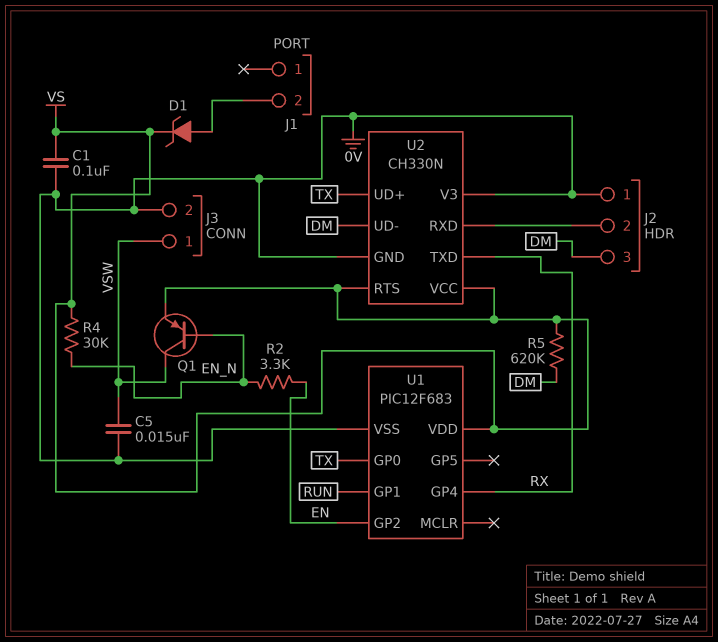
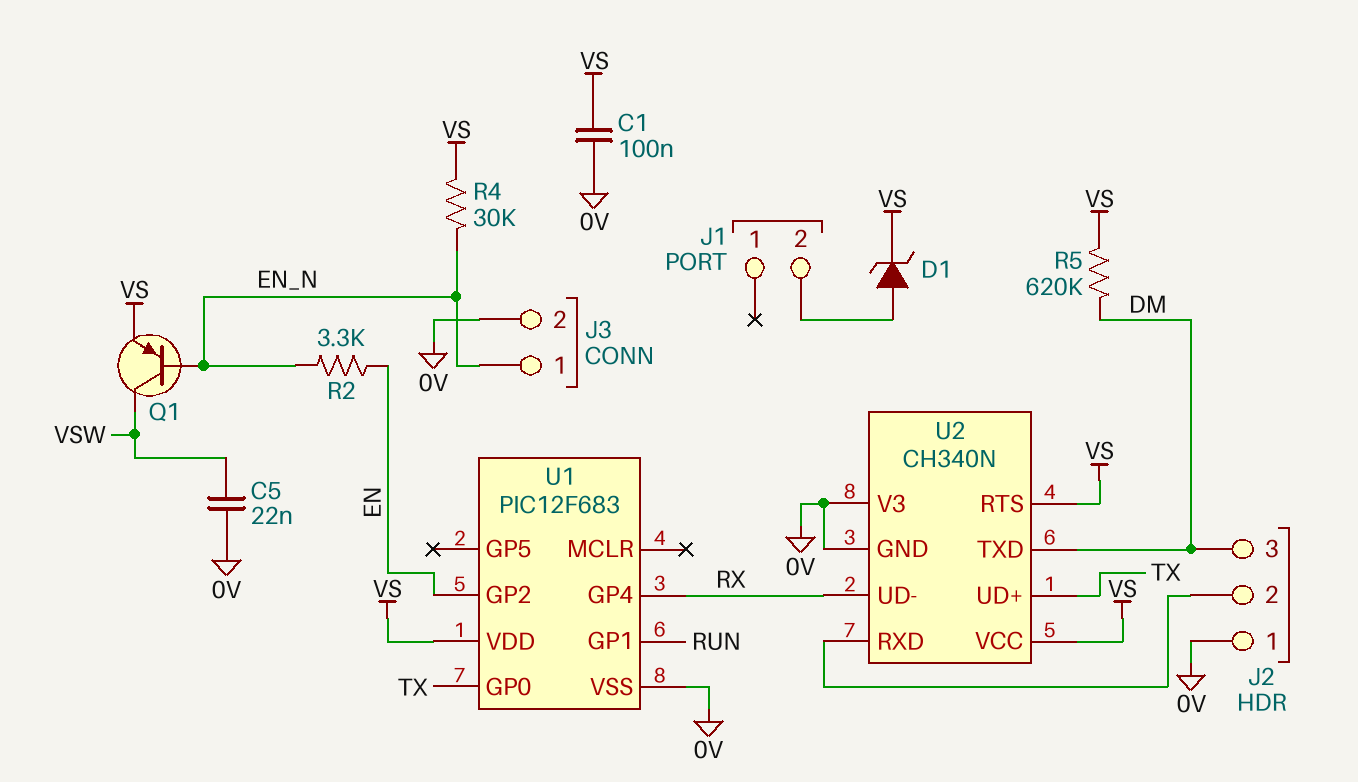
C5: 15nF (0V, VSW) -> 22nF (0V, VSW)
J3 pin 1: VSW -> EN_N
U2: CH330N -> CH340N
U2 pin TXD: RX -> DM
U2 pin UD-: DM -> RX

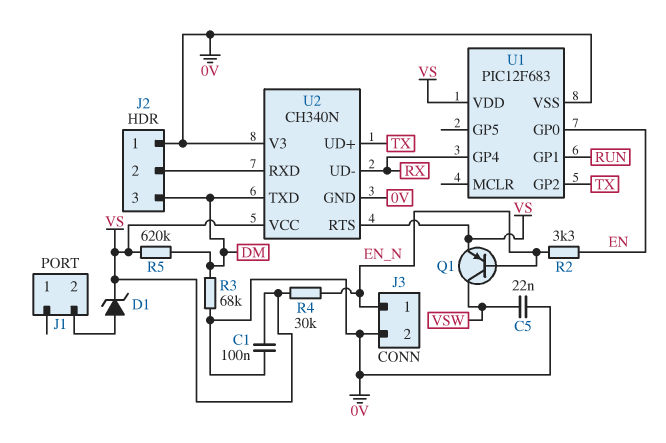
R3: none -> 68k (0V, DM)
U1 pin GP0: TX -> EN
U1 pin GP2: EN -> TX

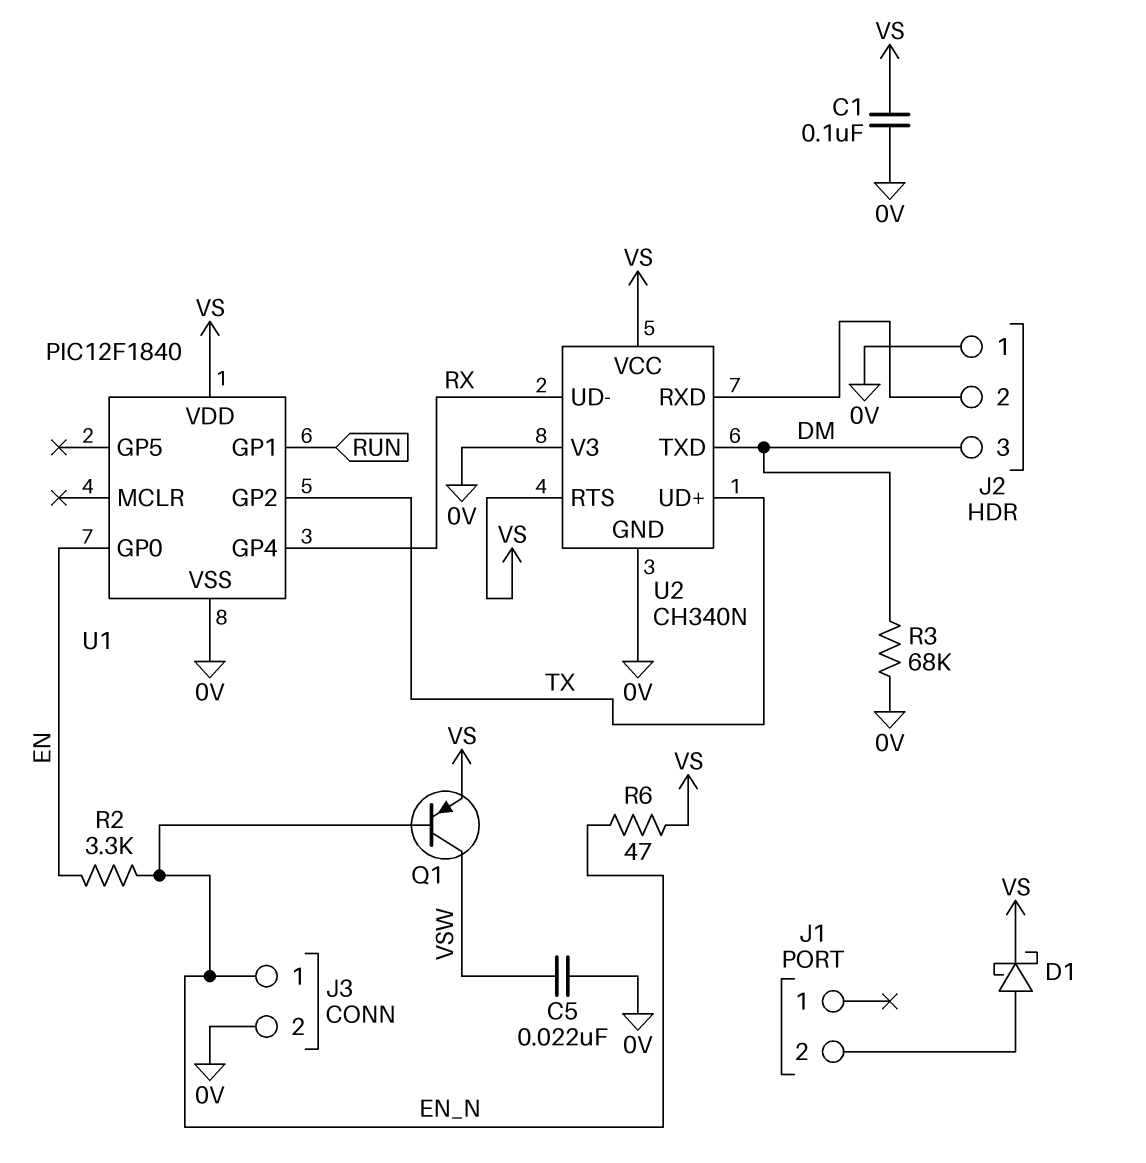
D1: zener (A J1/2, K VS) -> schottky (A J1/2, K VS)
R4: 30k (EN_N, VS) -> none
R5: 620k (DM, VS) -> none
R6: none -> 47 (EN_N, VS)
U1: PIC12F683 -> PIC12F1840

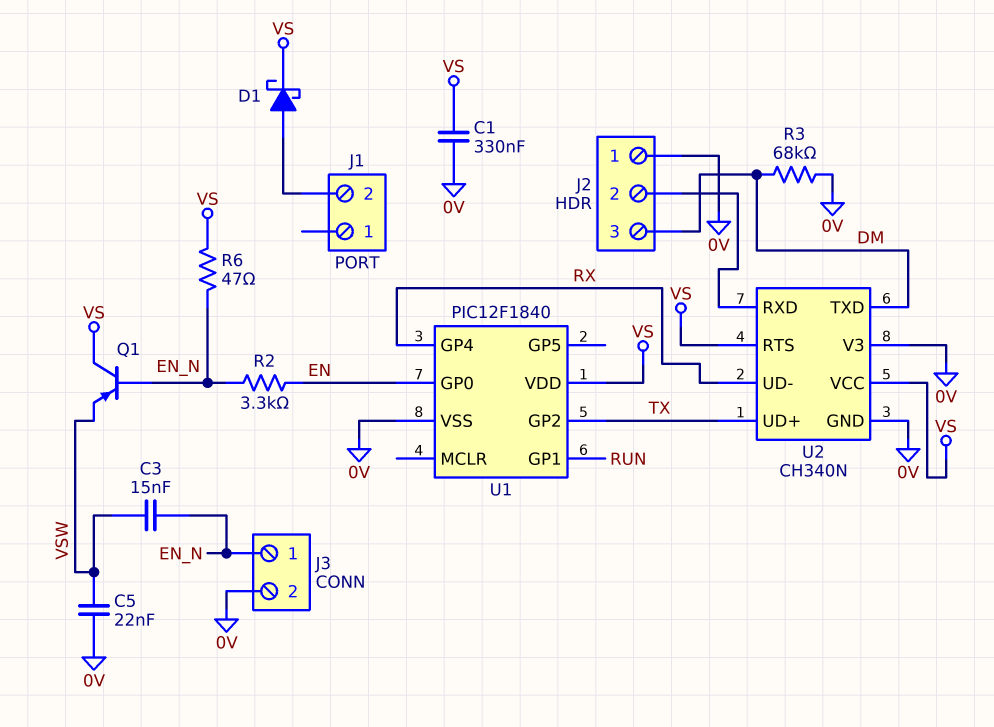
C1: 100nF (0V, VS) -> 330nF (0V, VS)
C3: none -> 15nF (EN_N, VSW)
Q1: PNP (B EN_N, C VSW, E VS) -> PNP (B EN_N, C VS, E VSW)

